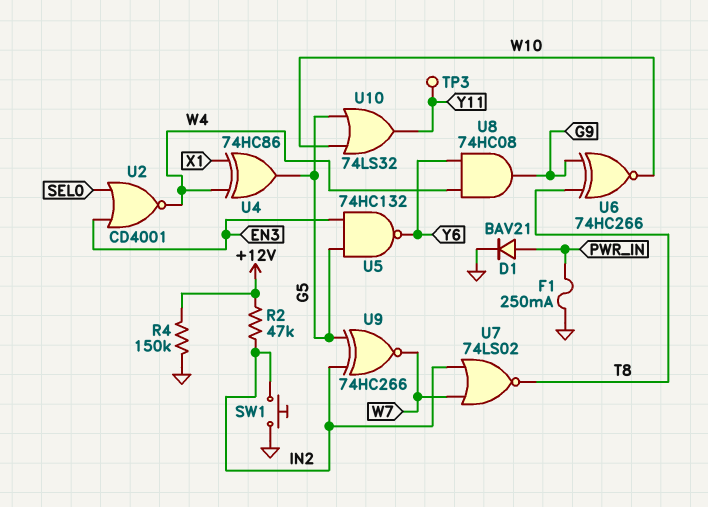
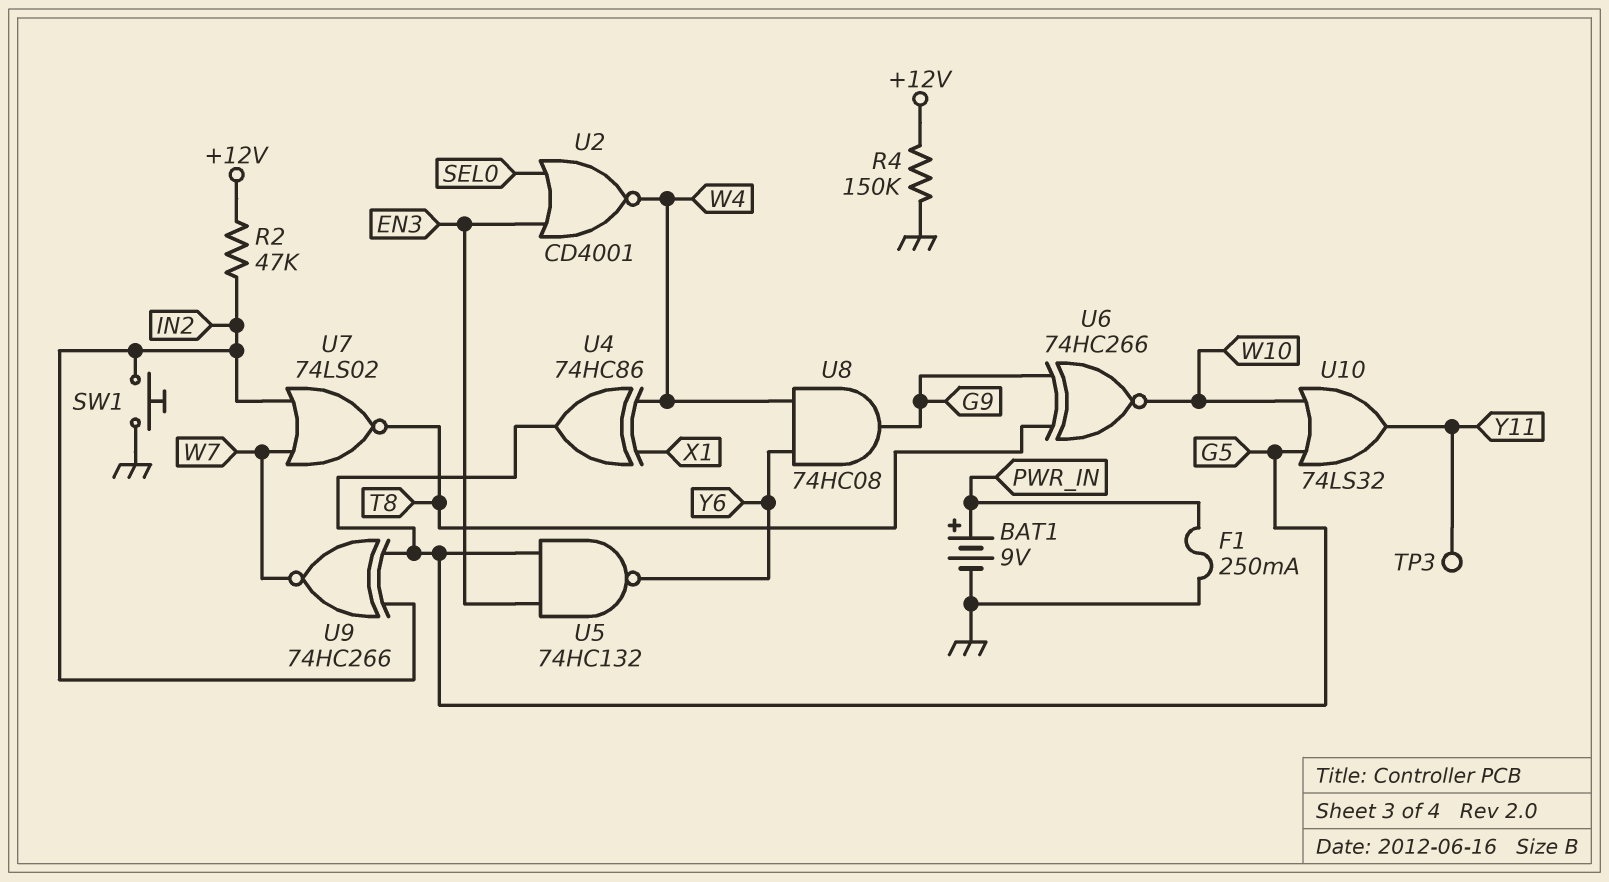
BAT1: none -> 9V (plus PWR_IN, minus GND)
D1: diode BAV21 (A PWR_IN, K GND) -> none

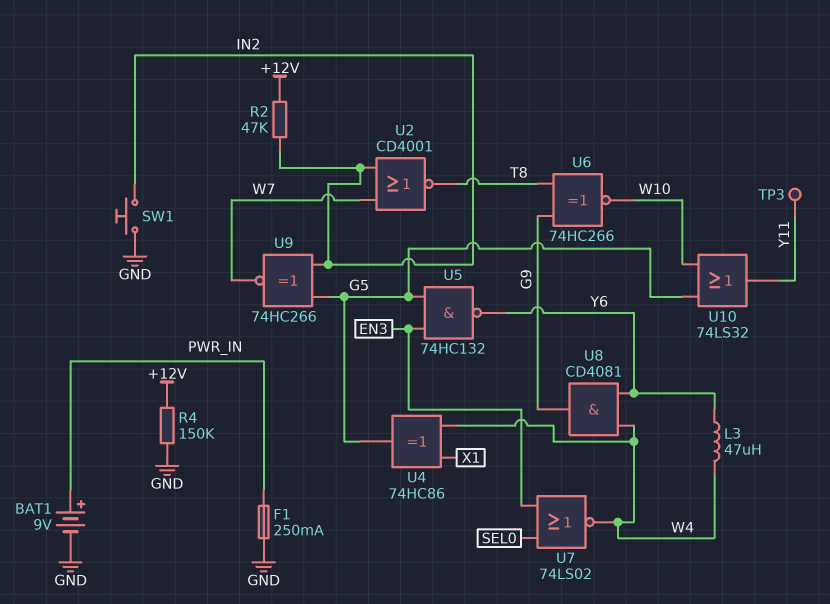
L3: none -> 47uH (W4, Y6)
U2: NOR CD4001 (in EN3, in SEL0, out W4) -> NOR CD4001 (in IN2, in W7, out T8)
U7: NOR 74LS02 (in IN2, in W7, out T8) -> NOR 74LS02 (in EN3, in SEL0, out W4)
U8: AND 74HC08 (in W4, in Y6, out G9) -> AND CD4081 (in W4, in Y6, out G9)

